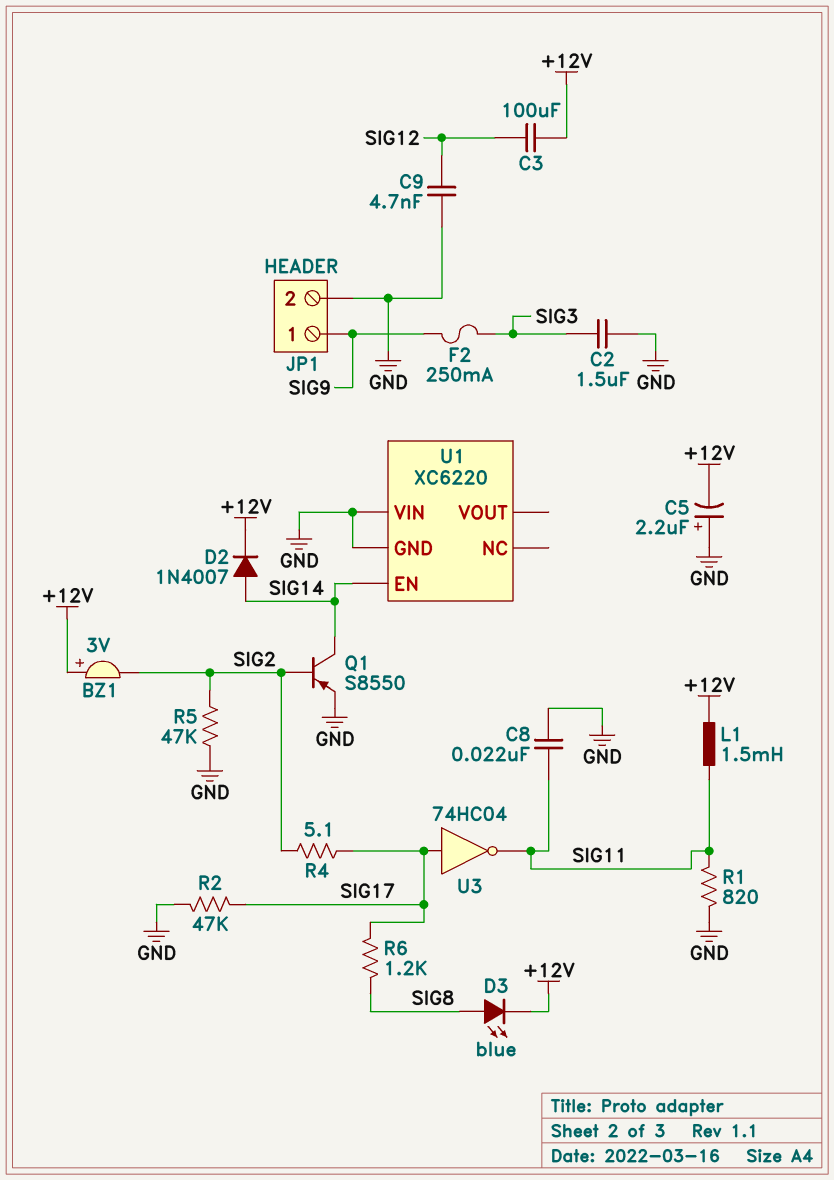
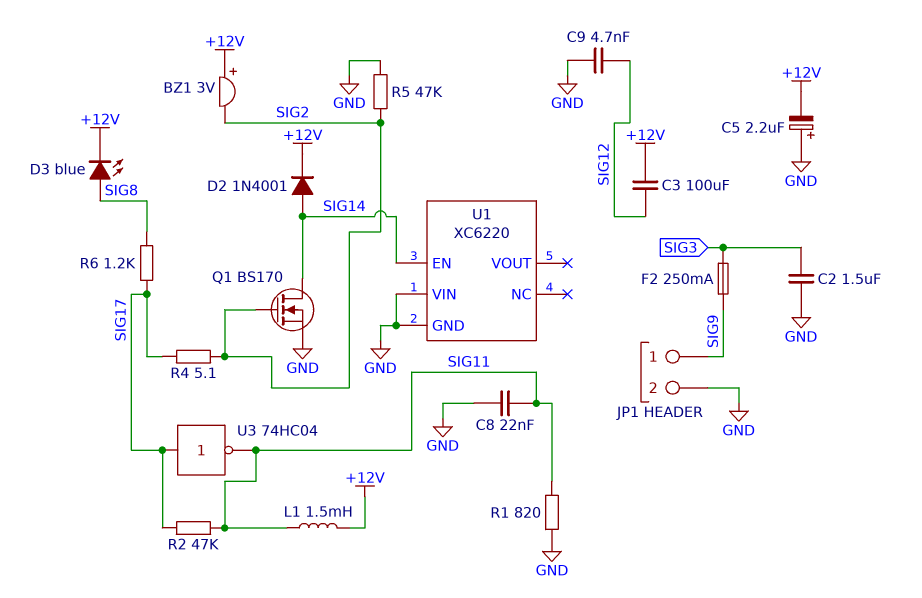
D2: diode 1N4007 (A SIG14, K +12V) -> diode 1N4001 (A SIG14, K +12V)
Q1: PNP S8550 (B SIG2, C SIG14, E GND) -> NMOS BS170 (G SIG2, D SIG14, S GND)
R2: 47k (GND, SIG17) -> 47k (SIG11, SIG17)

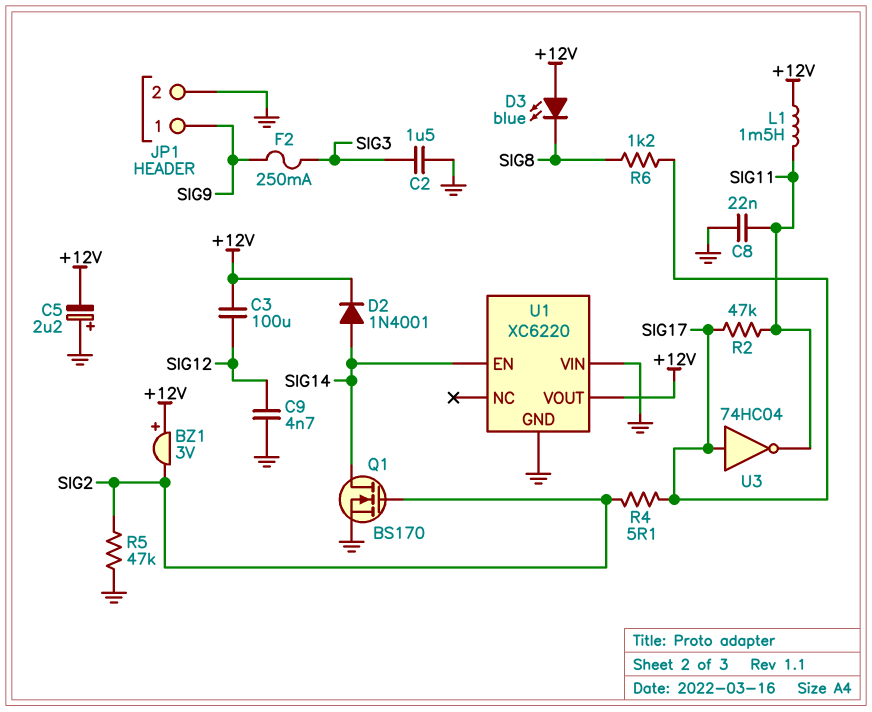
D3: LED blue (A SIG8, K +12V) -> LED blue (A +12V, K SIG8)
R1: 820 (GND, SIG11) -> none
U1 pin VOUT: none -> +12V

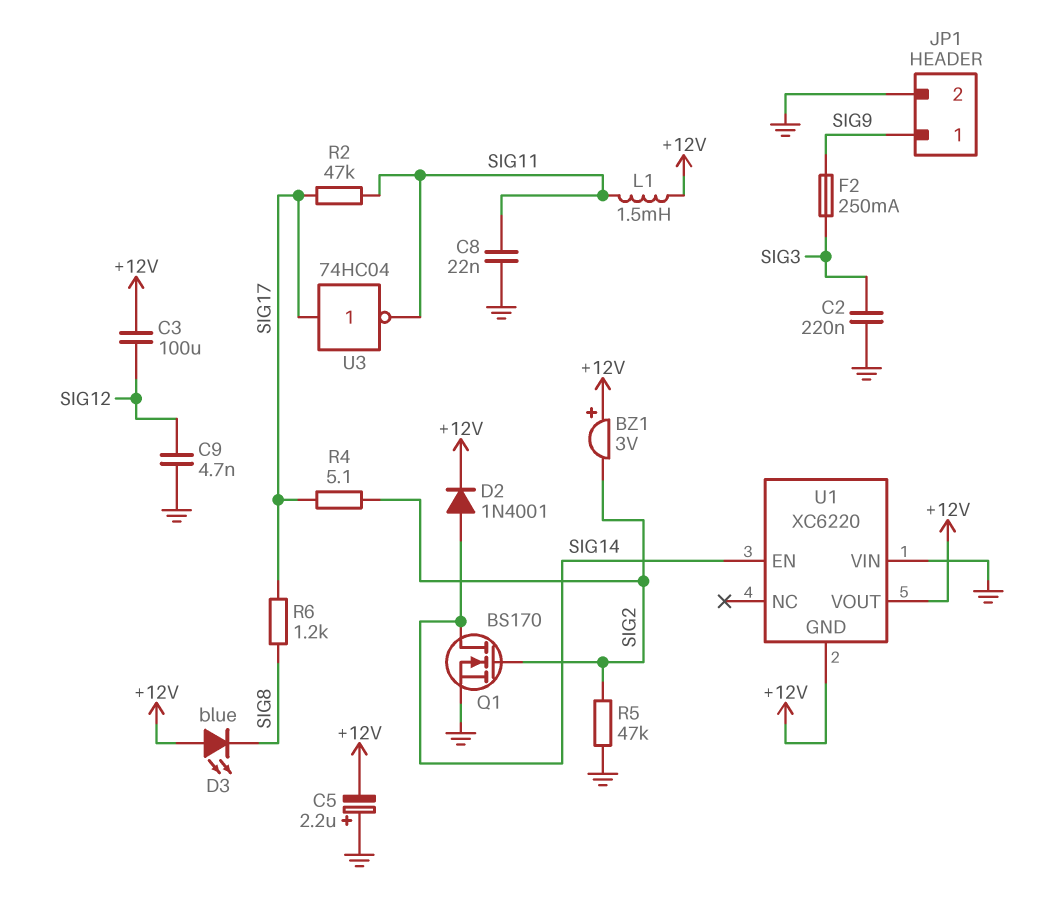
C2: 1.5uF (GND, SIG3) -> 220nF (GND, SIG3)
U1 pin GND: GND -> +12V

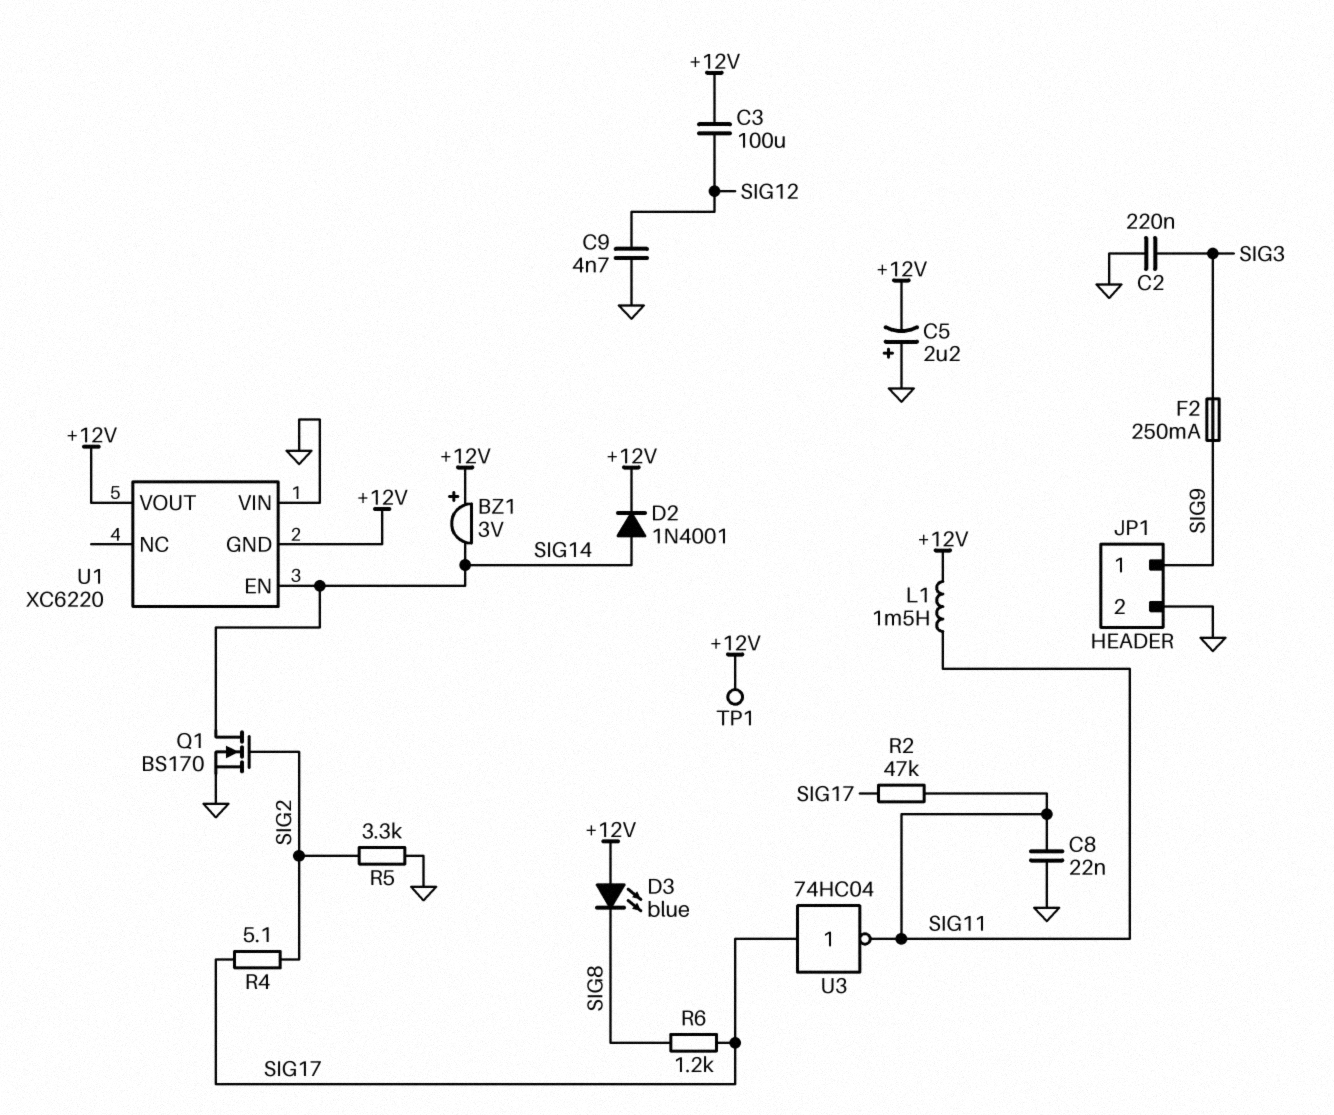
BZ1: buzzer 3V (plus +12V, minus SIG2) -> buzzer 3V (plus +12V, minus SIG14)
R5: 47k (GND, SIG2) -> 3.3k (GND, SIG2)
TP1: none -> test point (+12V)

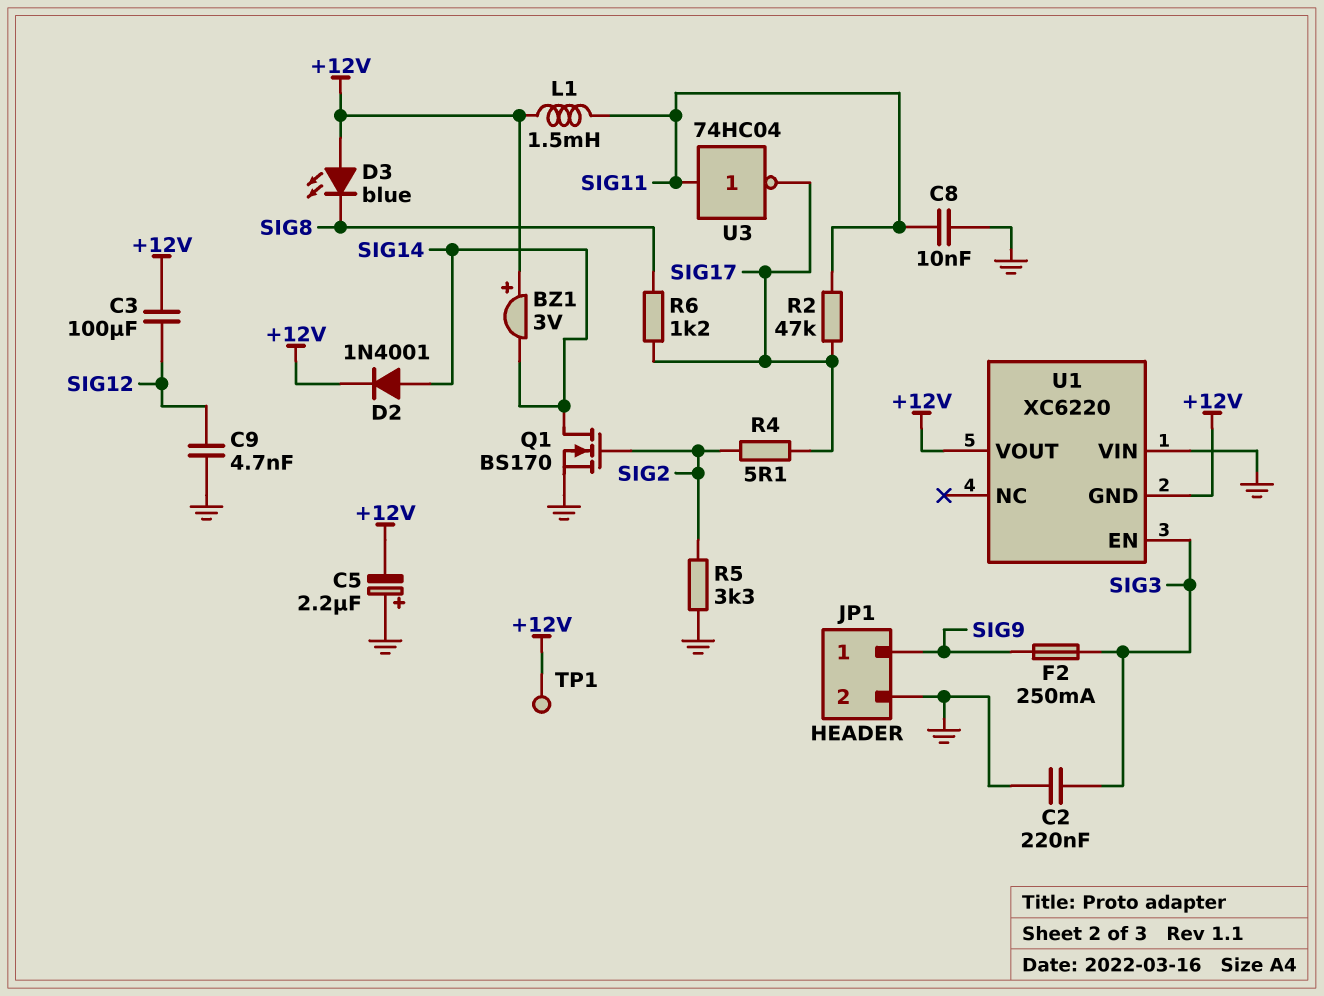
C8: 22nF (GND, SIG11) -> 10nF (GND, SIG11)
U1 pin EN: SIG14 -> SIG3
U3: NOT 74HC04 (in SIG17, out SIG11) -> NOT 74HC04 (in SIG11, out SIG17)

